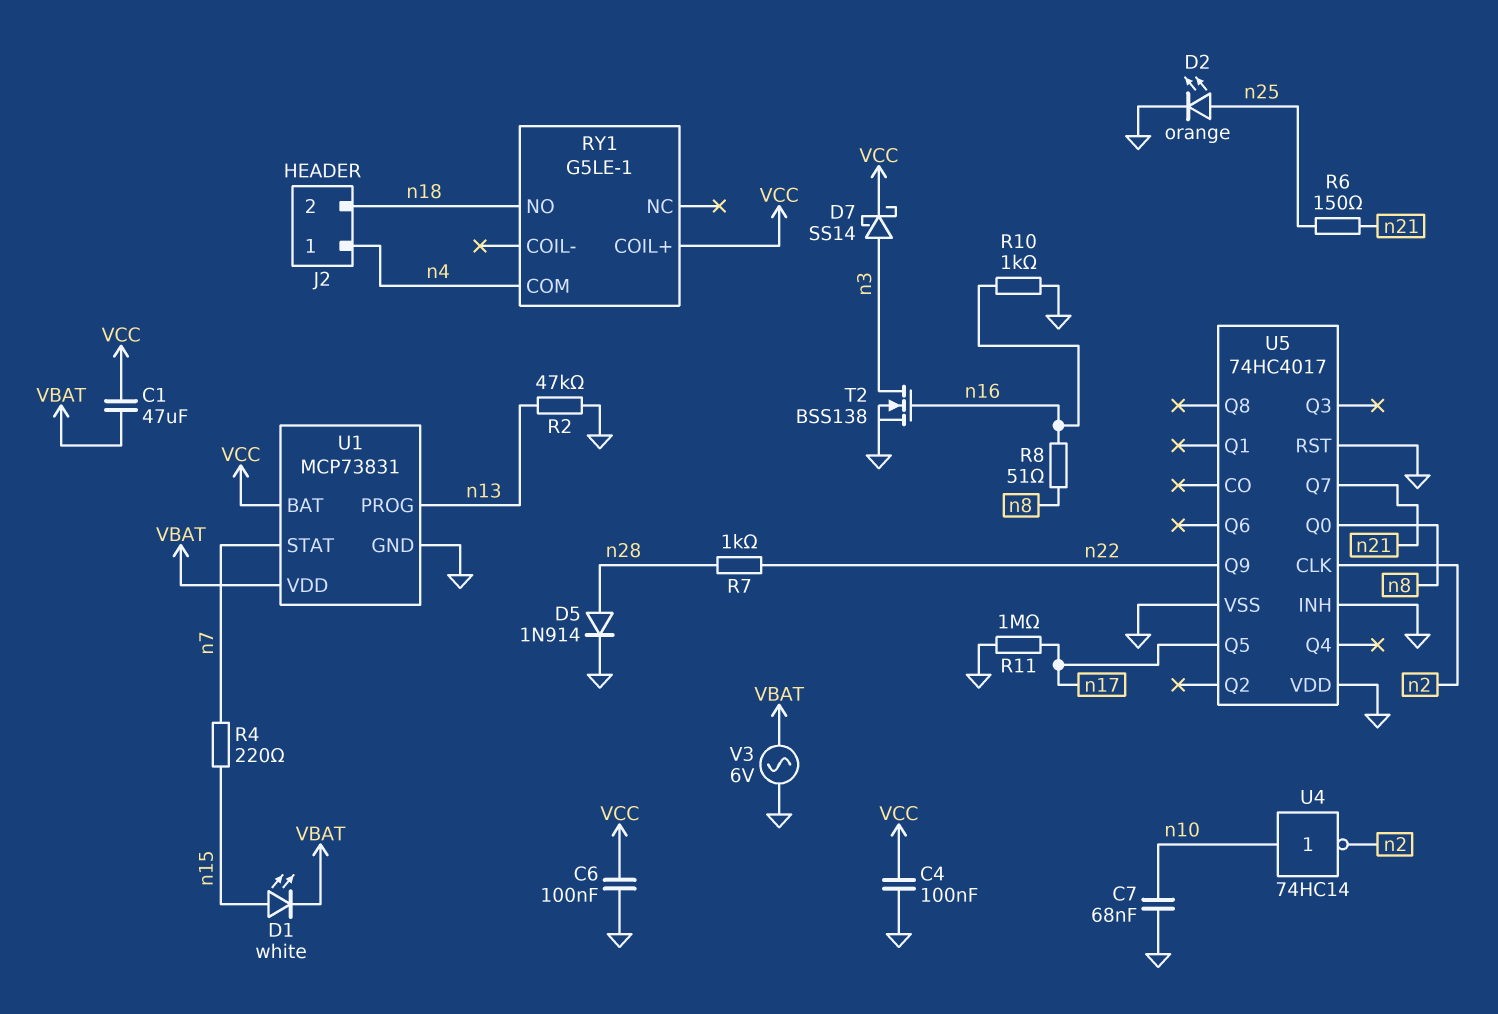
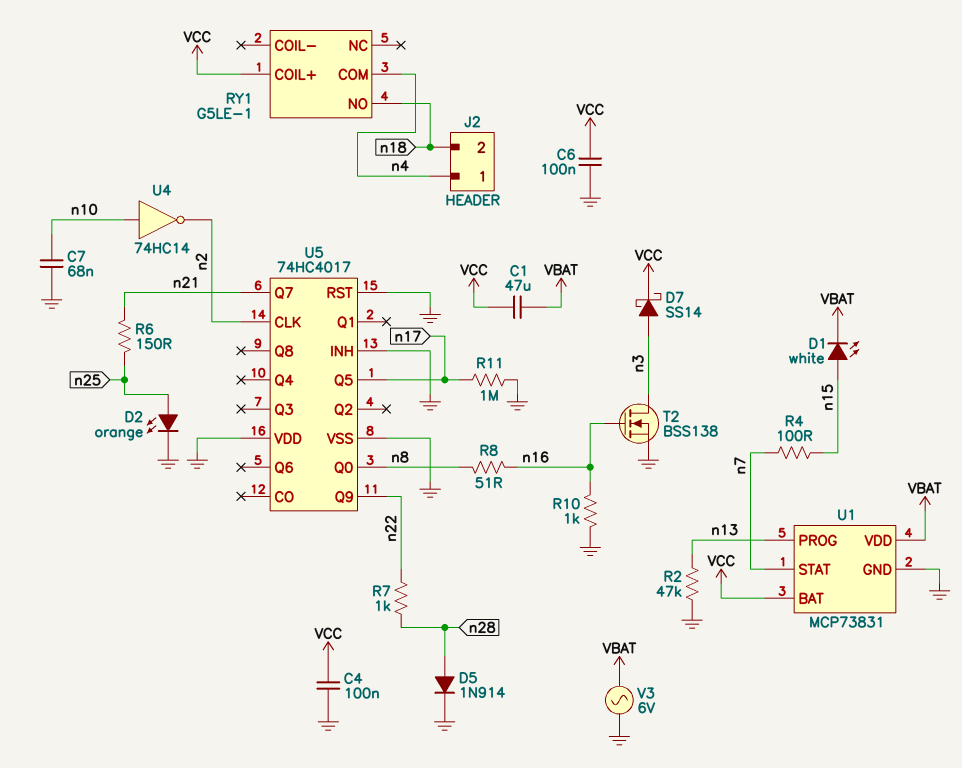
R4: 220 (n7, n15) -> 100 (n7, n15)

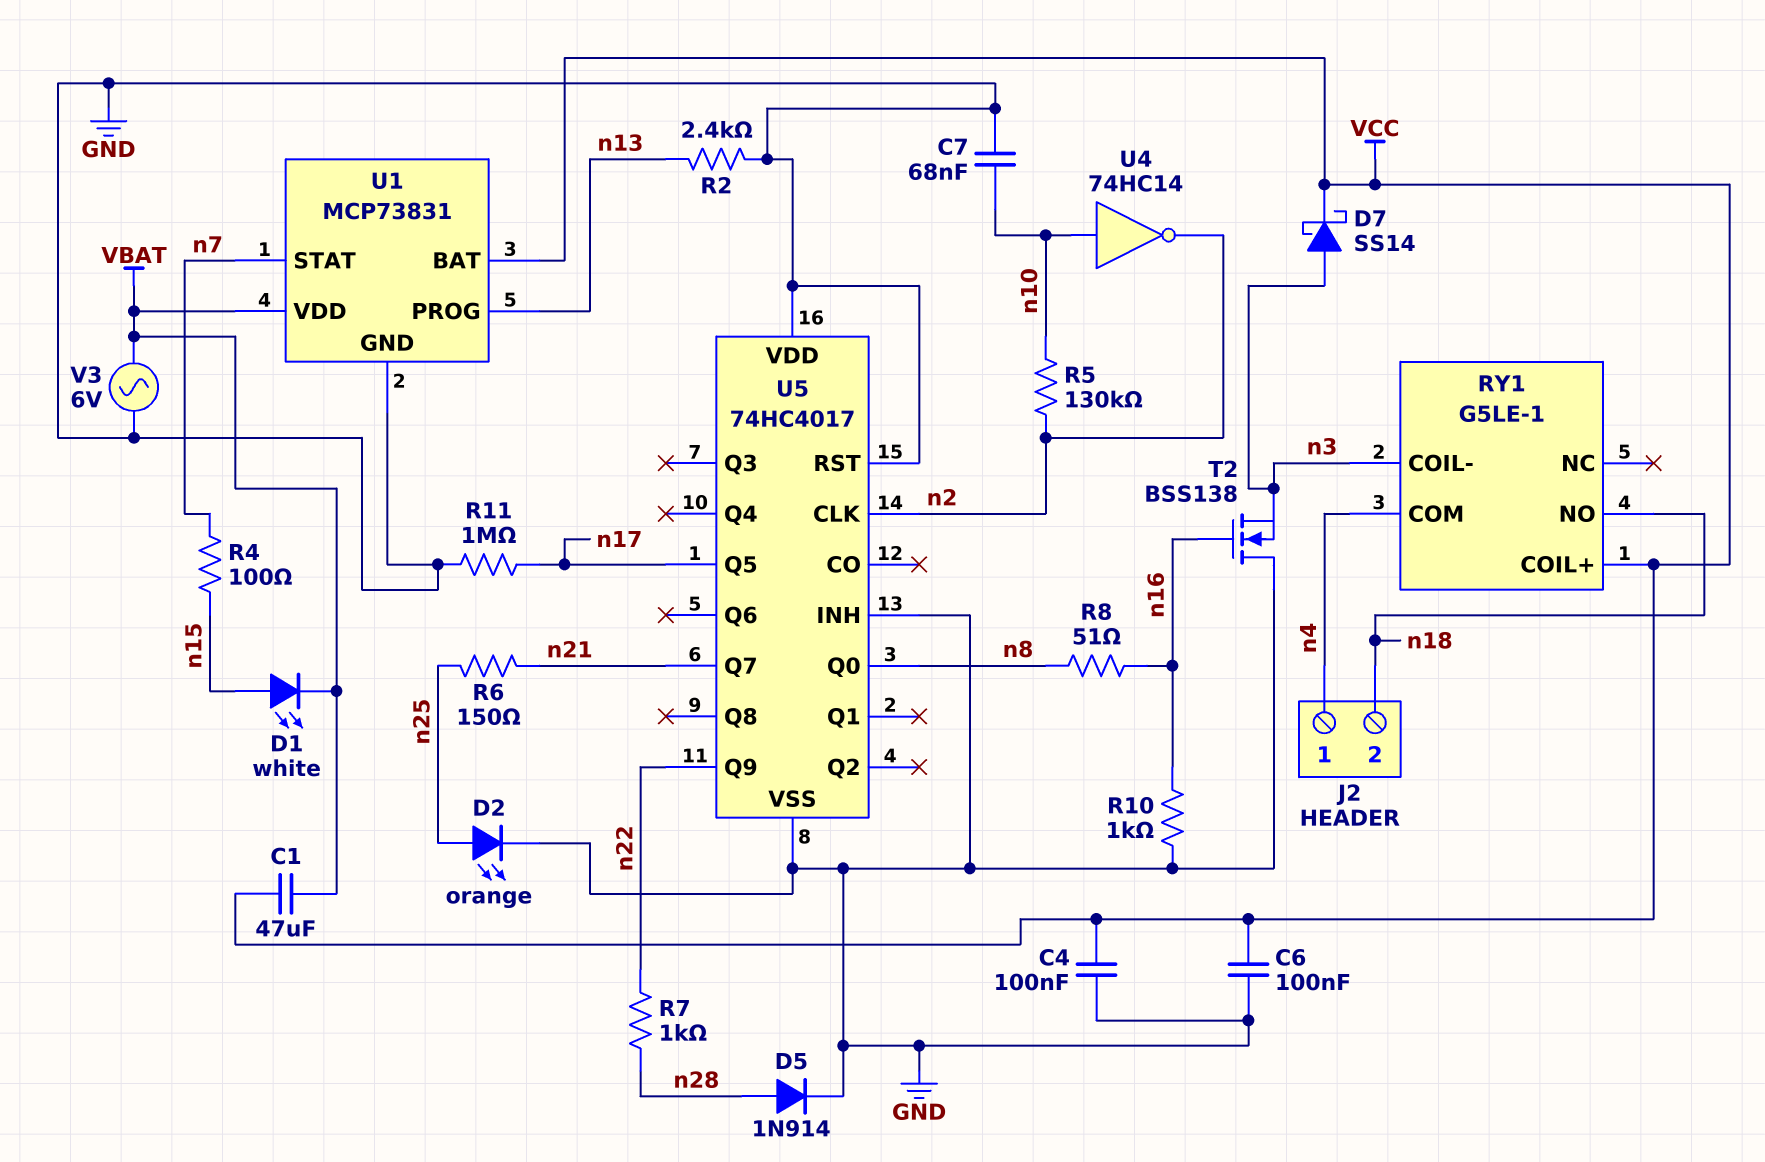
R2: 47k (GND, n13) -> 2.4k (GND, n13)
R5: none -> 130k (n2, n10)
RY1 pin COIL-: none -> n3
T2: NMOS BSS138 (G n16, D n3, S GND) -> NMOS BSS138 (G n16, D GND, S n3)

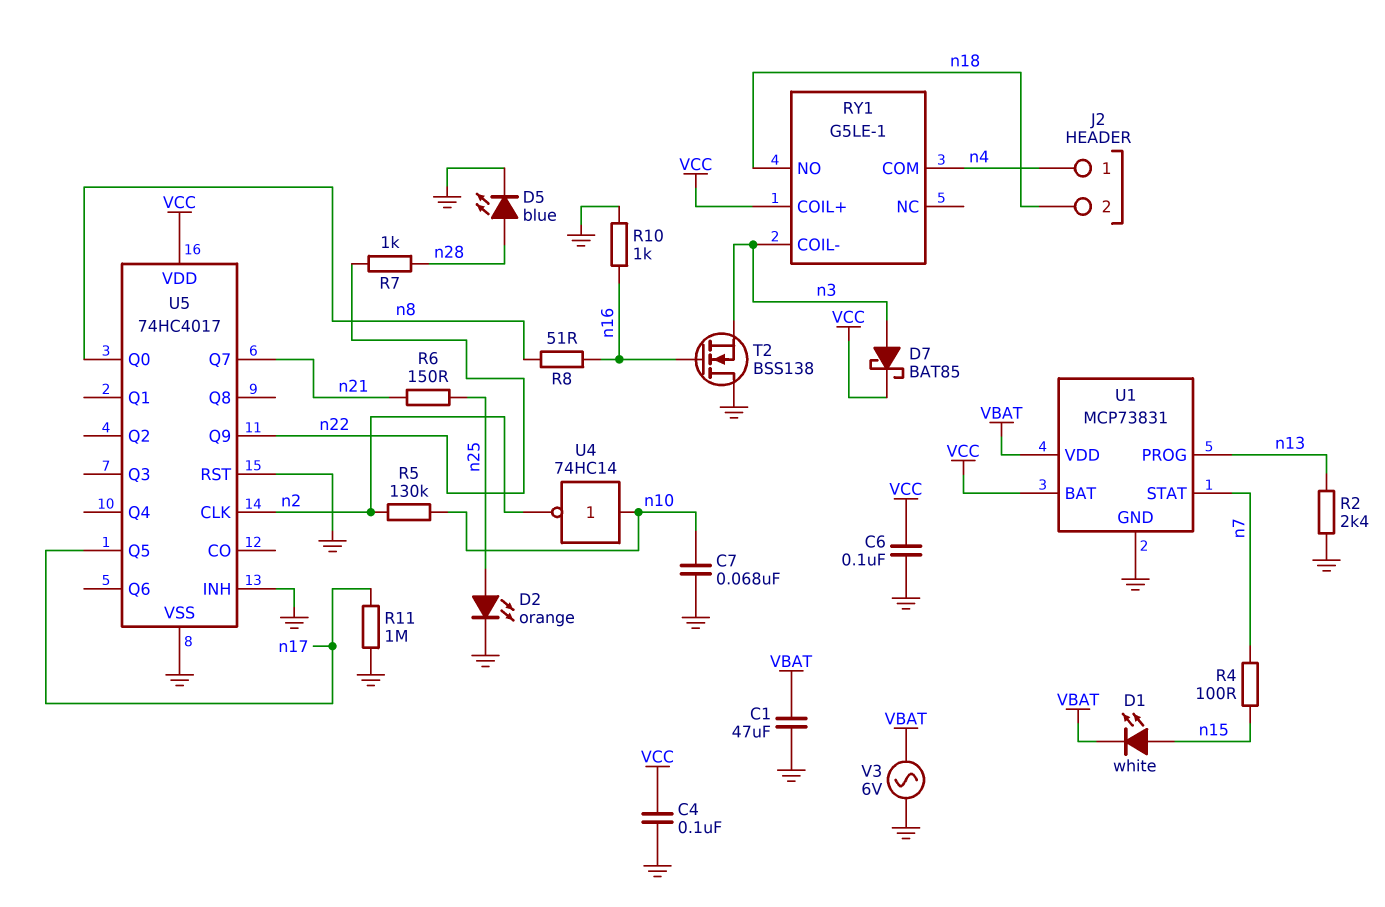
C1: 47uF (VBAT, VCC) -> 47uF (GND, VBAT)
D5: diode 1N914 (A n28, K GND) -> LED blue (A n28, K GND)
D7: schottky SS14 (A n3, K VCC) -> schottky BAT85 (A n3, K VCC)
U5 pin VDD: GND -> VCC

